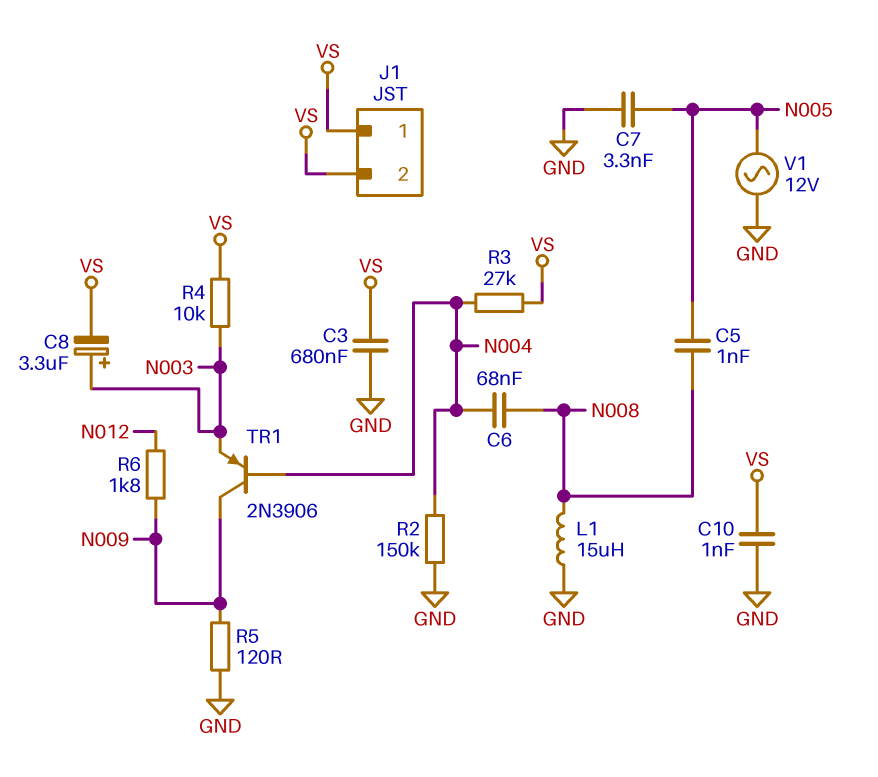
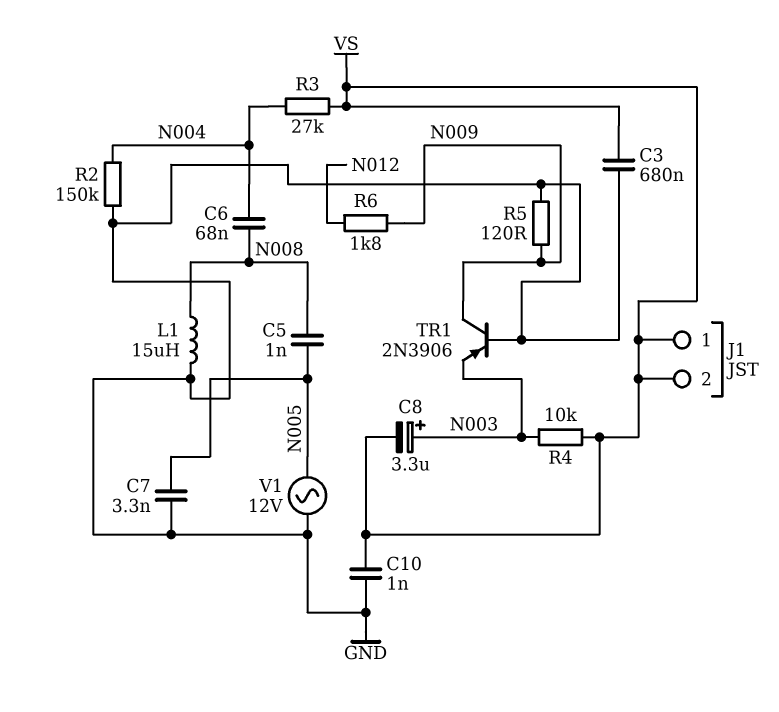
TR1: PNP 2N3906 (B N004, C N009, E N003) -> PNP 2N3906 (B GND, C N009, E N003)

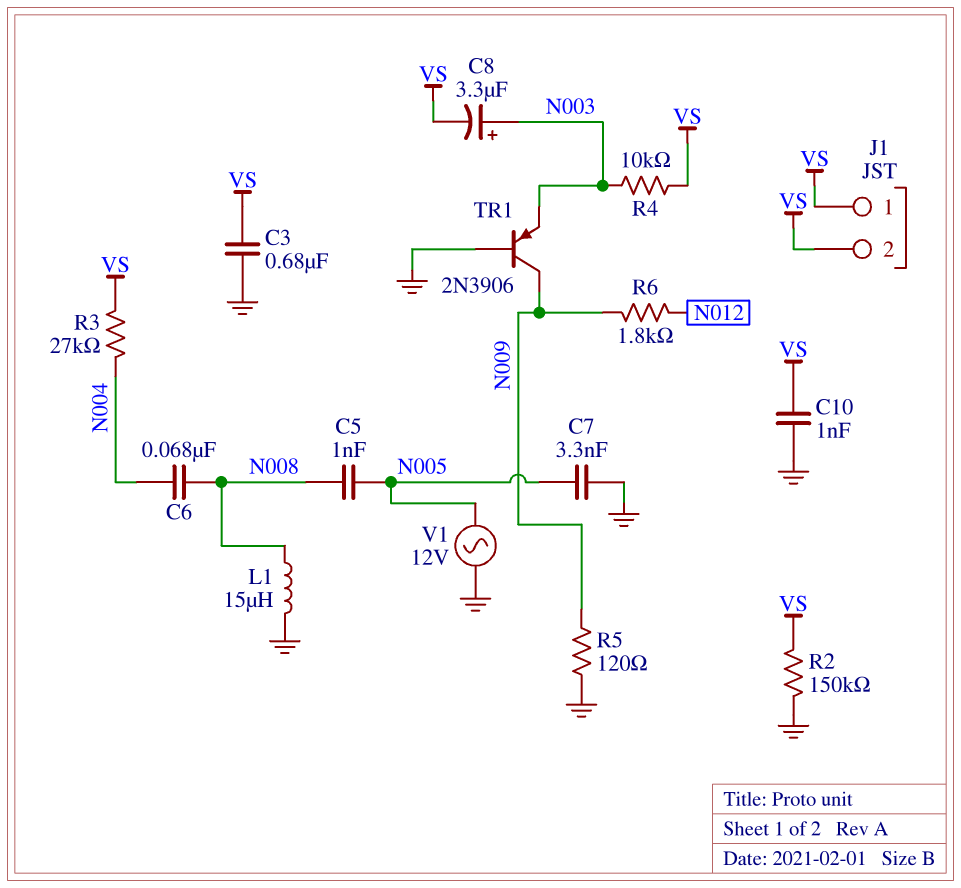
R2: 150k (GND, N004) -> 150k (GND, VS)

